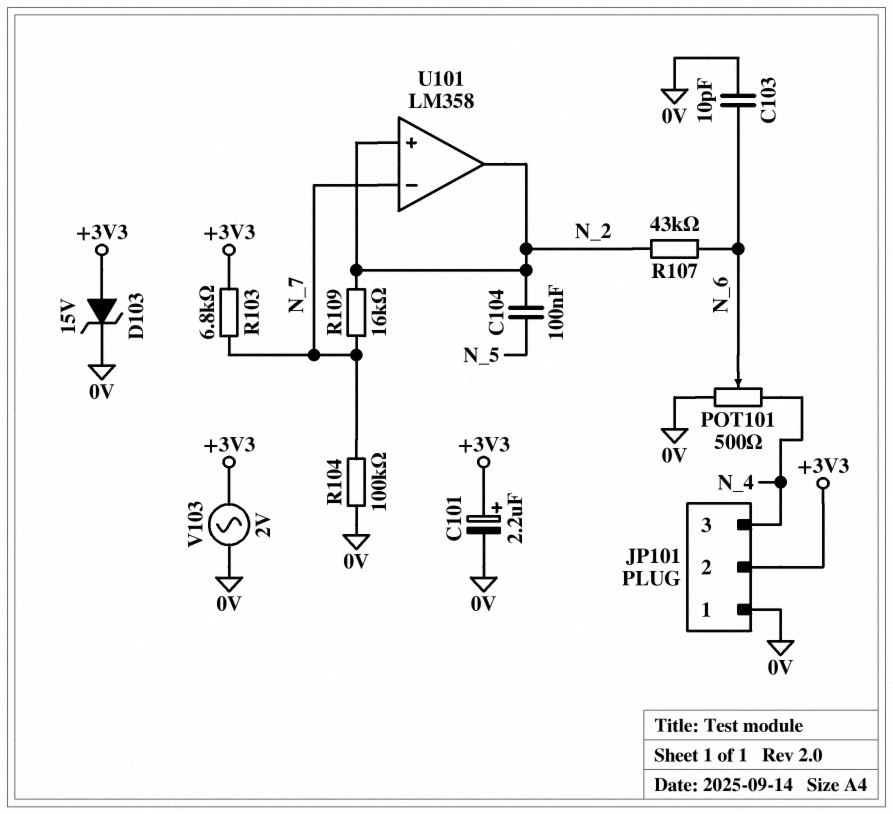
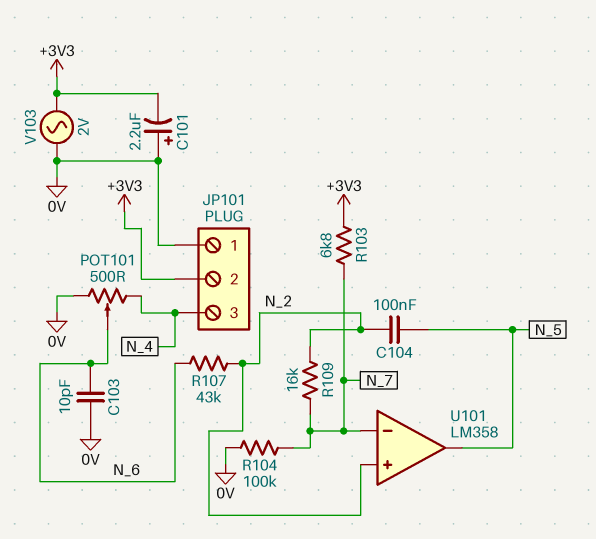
C101: 2.2uF (plus +3V3, minus 0V) -> 2.2uF (plus 0V, minus +3V3)
D103: zener 15V (A +3V3, K 0V) -> none
U101 pin out: N_2 -> N_5

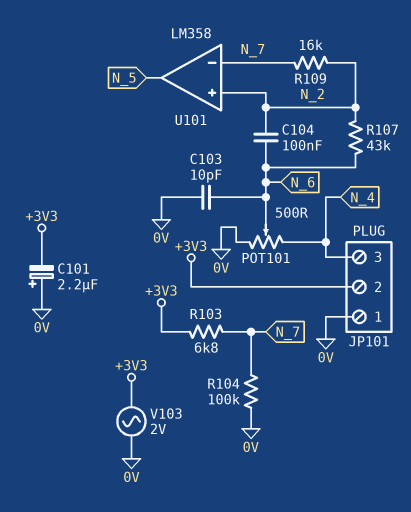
C104: 100nF (N_2, N_5) -> 100nF (N_2, N_6)

